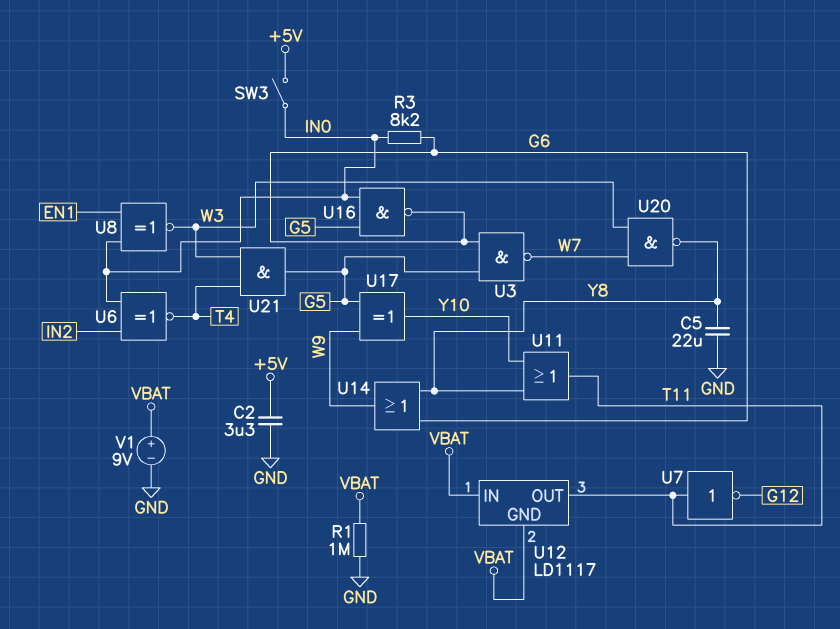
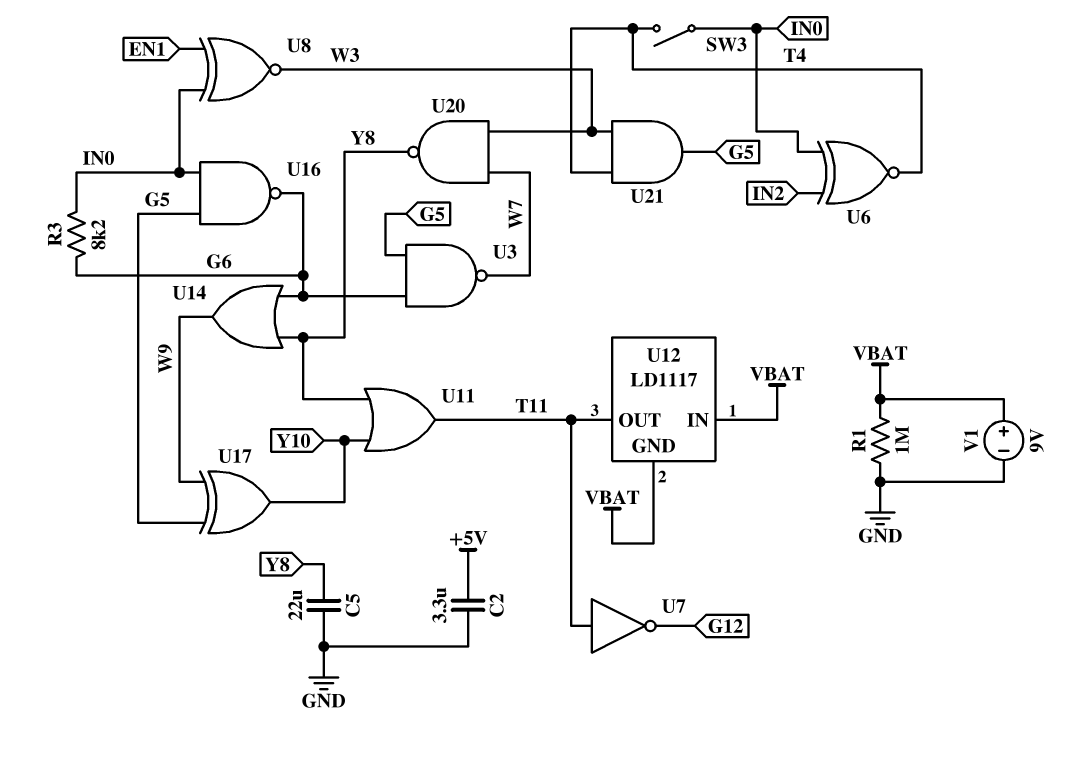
SW3: switch (+5V, IN0) -> switch (IN0, T4)

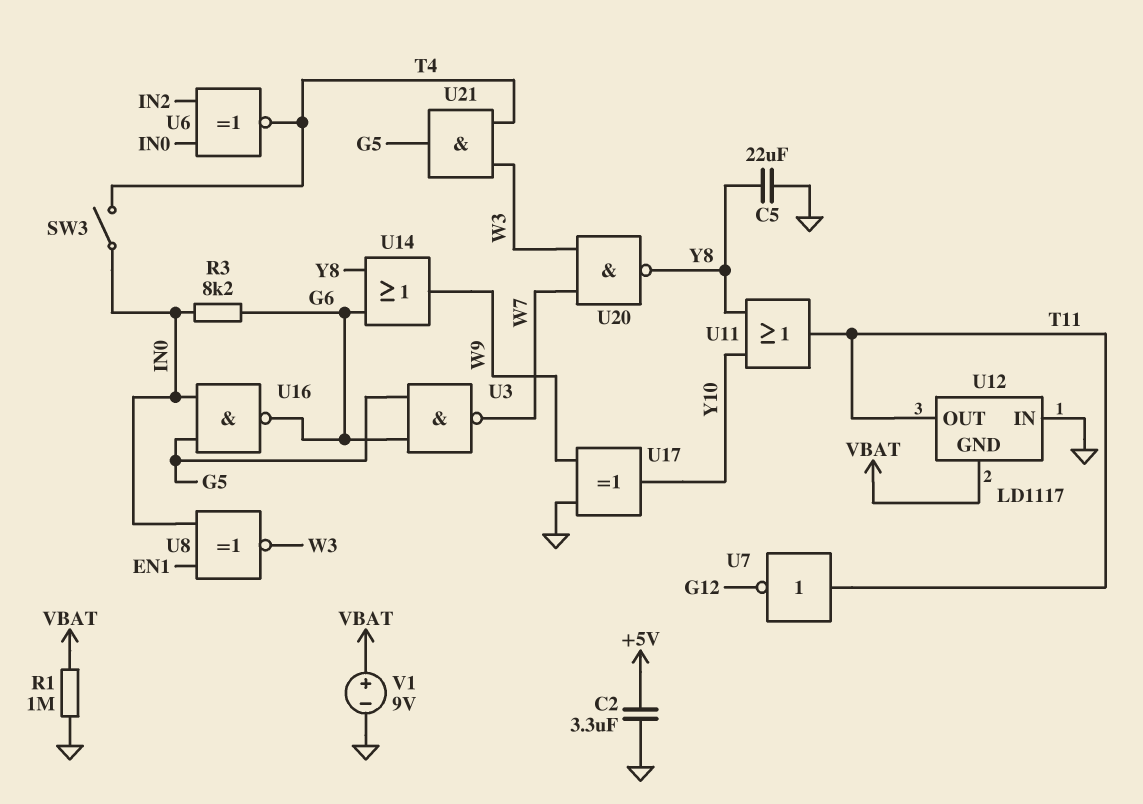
U12 pin IN: VBAT -> GND
U17: XOR (in G5, in W9, out Y10) -> XOR (in GND, in W9, out Y10)

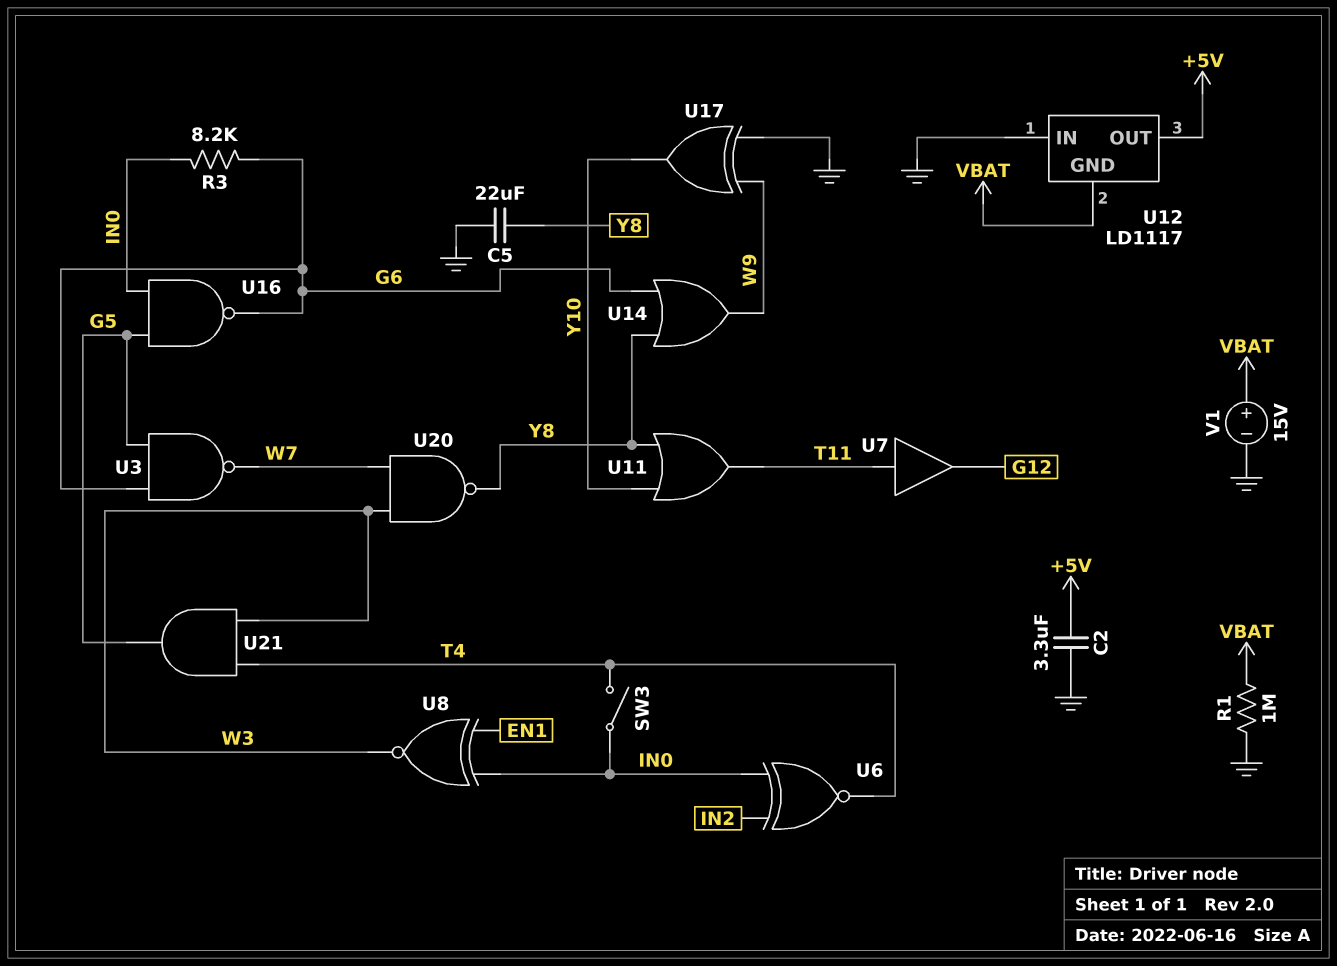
U7: NOT (in T11, out G12) -> buffer (in T11, out G12)
U12 pin OUT: T11 -> +5V
V1: 9V (plus VBAT, minus GND) -> 15V (plus VBAT, minus GND)

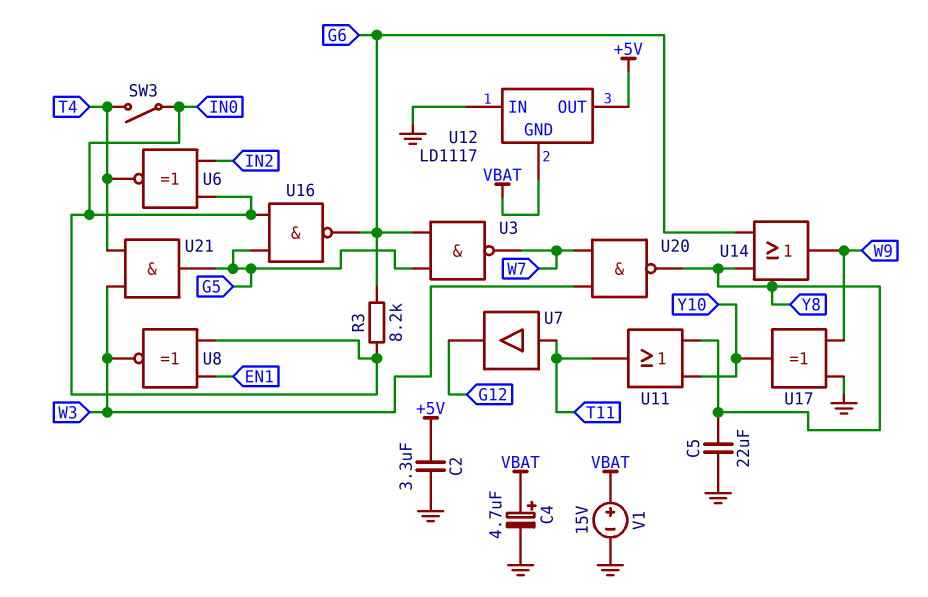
C4: none -> 4.7uF (plus VBAT, minus GND)
R1: 1M (GND, VBAT) -> none

